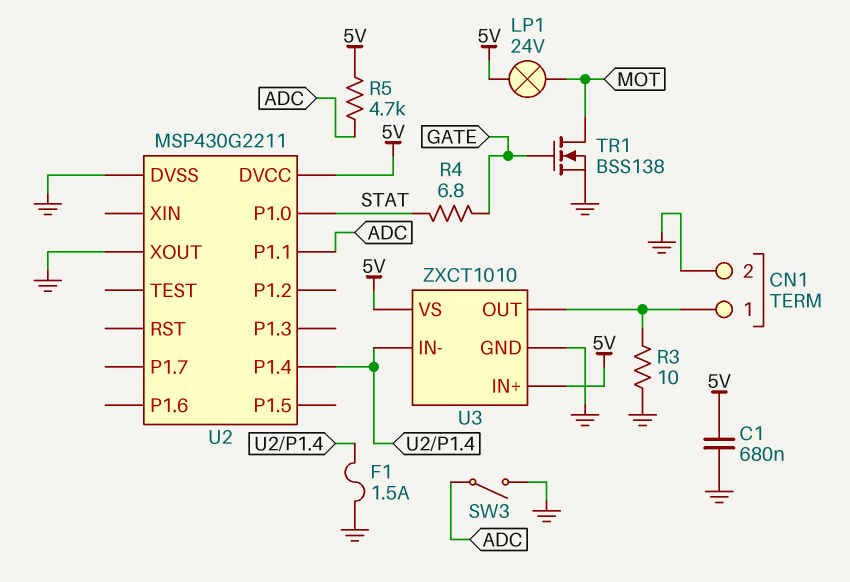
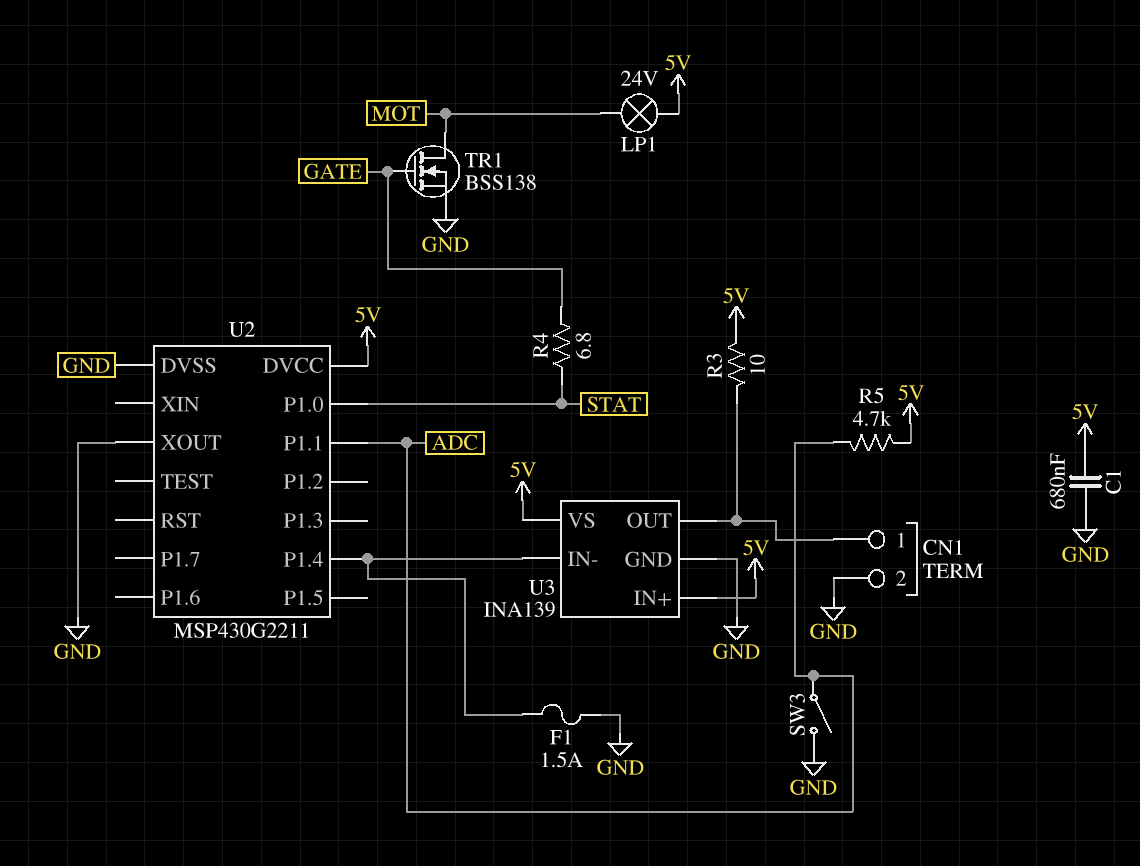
R3: 10 (CN1/1, GND) -> 10 (5V, CN1/1)
U3: ZXCT1010 -> INA139

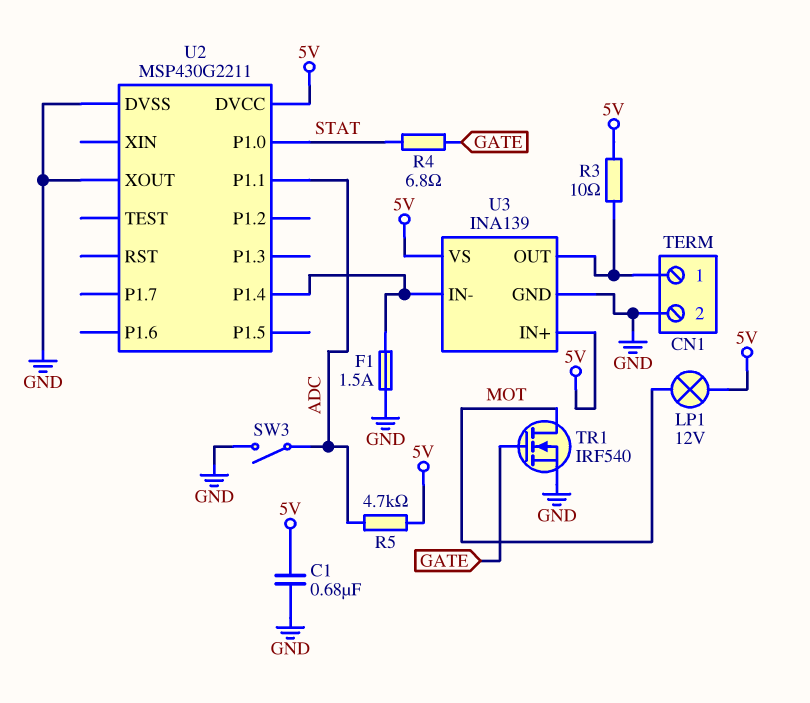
LP1: lamp 24V (5V, MOT) -> lamp 12V (5V, MOT)
TR1: NMOS BSS138 (G GATE, D MOT, S GND) -> NMOS IRF540 (G GATE, D MOT, S GND)

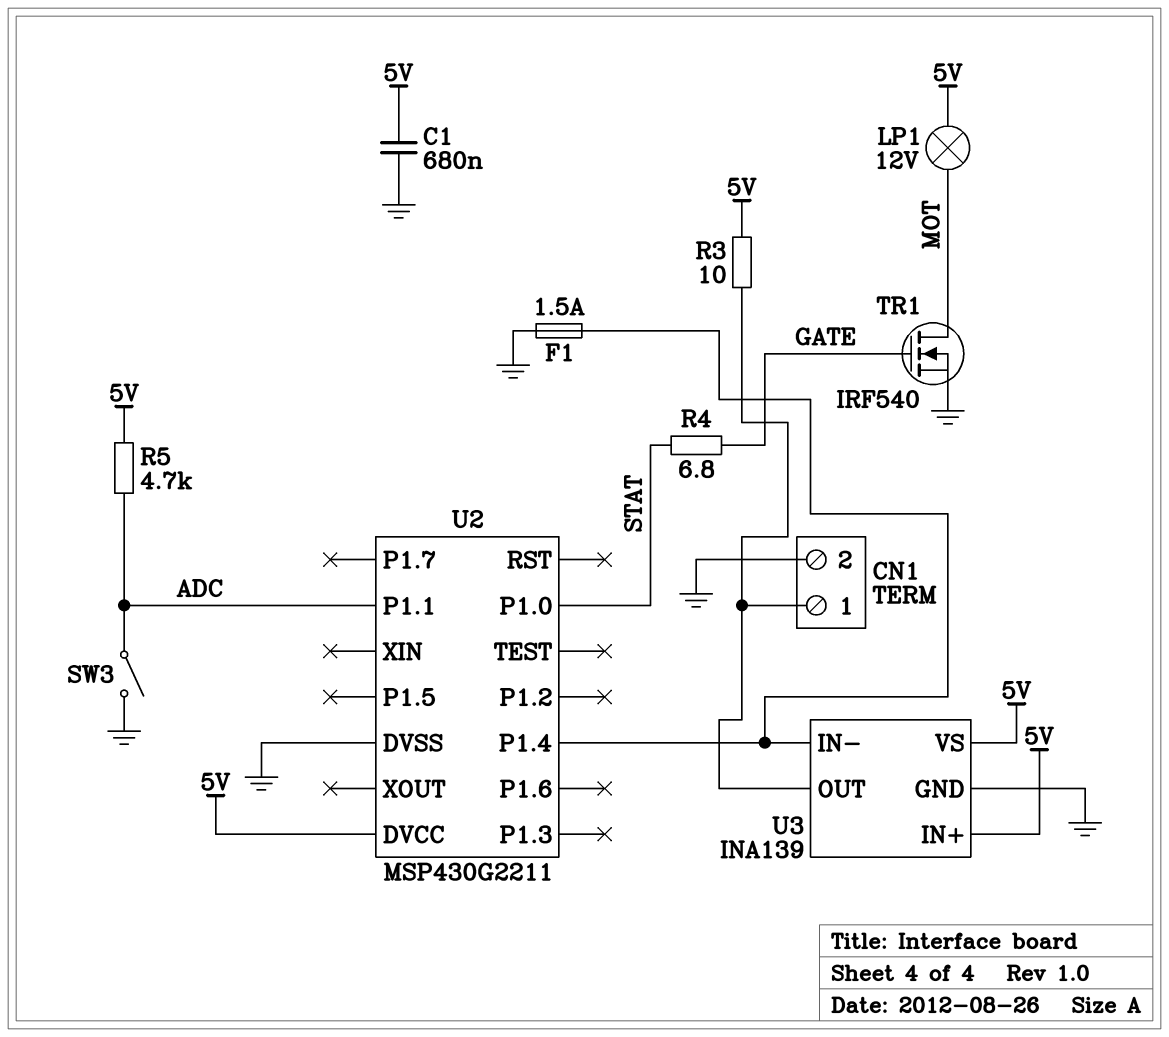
U2 pin XOUT: GND -> none

